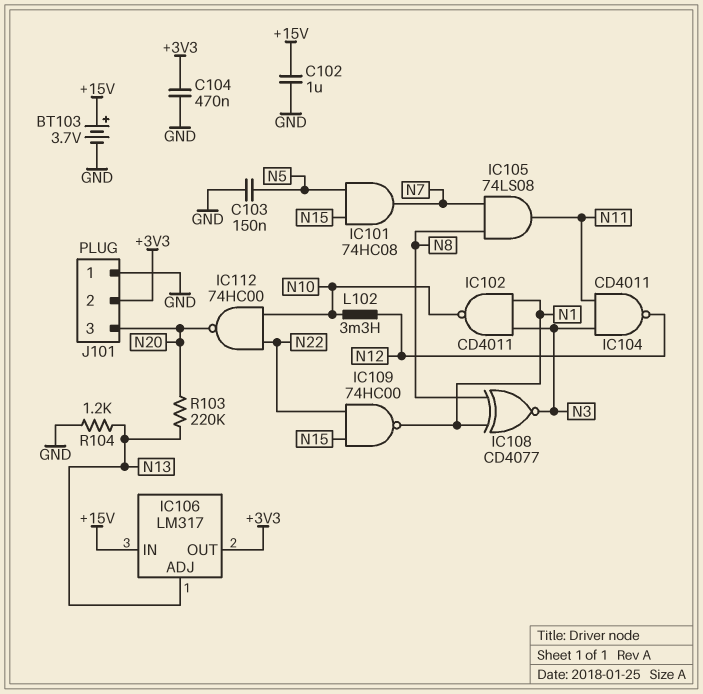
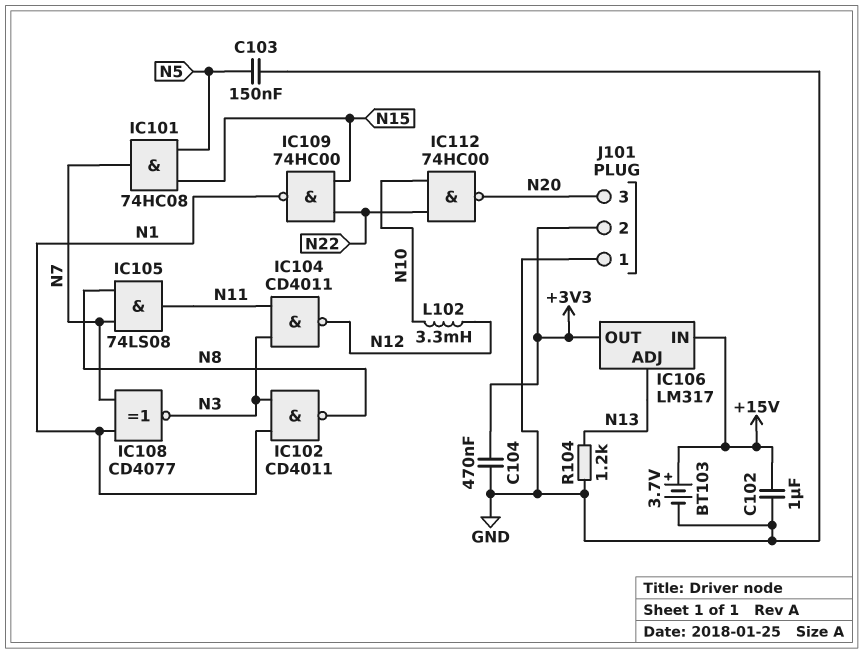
IC102: NAND CD4011 (in N1, in N3, out N10) -> NAND CD4011 (in N1, in N3, out N8)
IC108: XNOR CD4077 (in N1, in N8, out N3) -> XNOR CD4077 (in N1, in N7, out N3)
R103: 220k (N13, N20) -> none

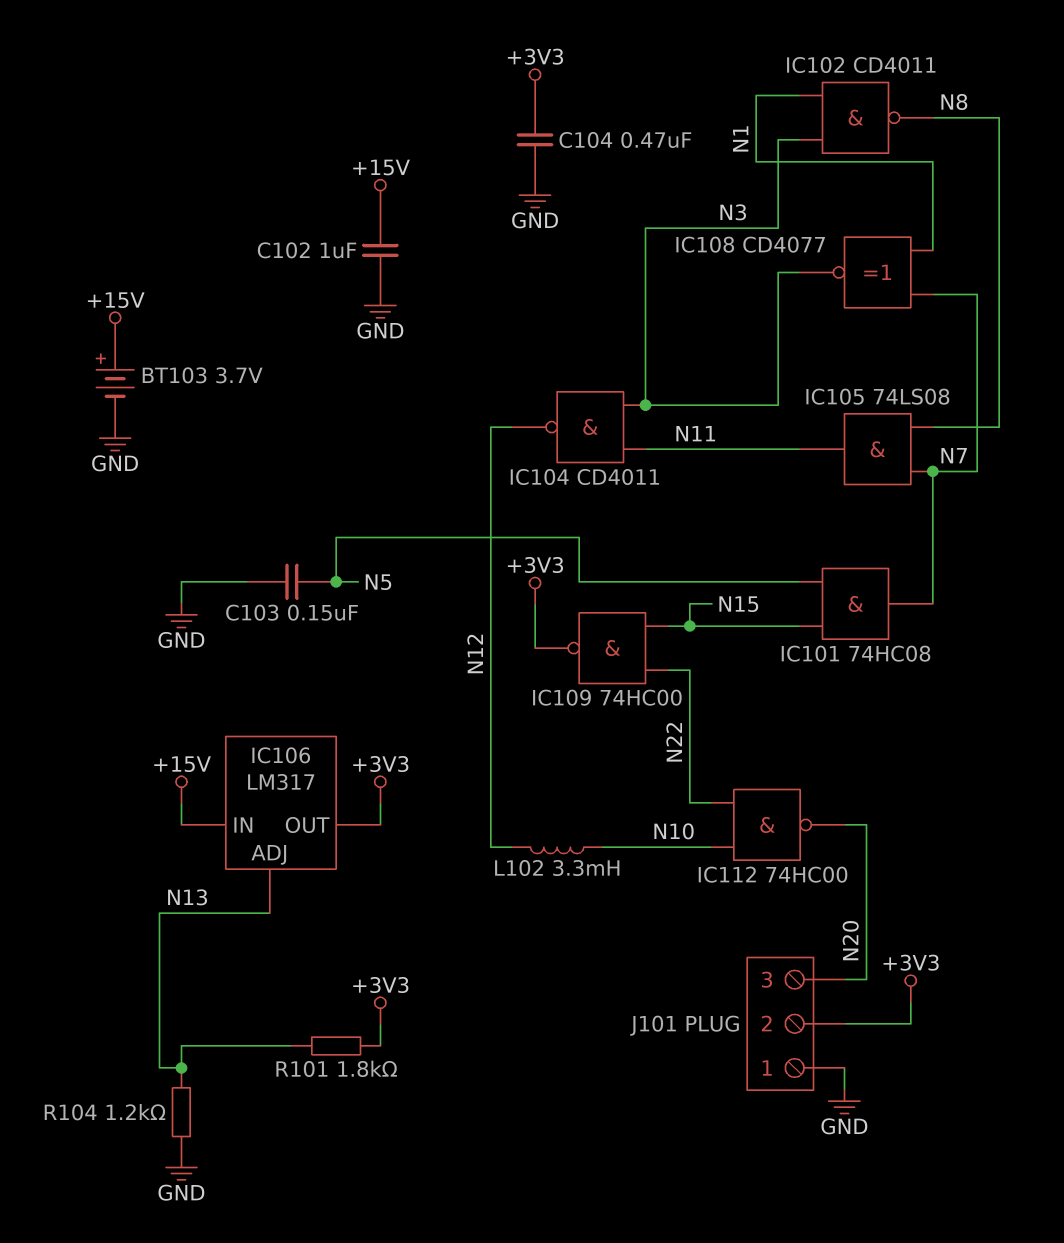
IC109: NAND 74HC00 (in N15, in N22, out N1) -> NAND 74HC00 (in N15, in N22, out +3V3)
R101: none -> 1.8k (+3V3, N13)

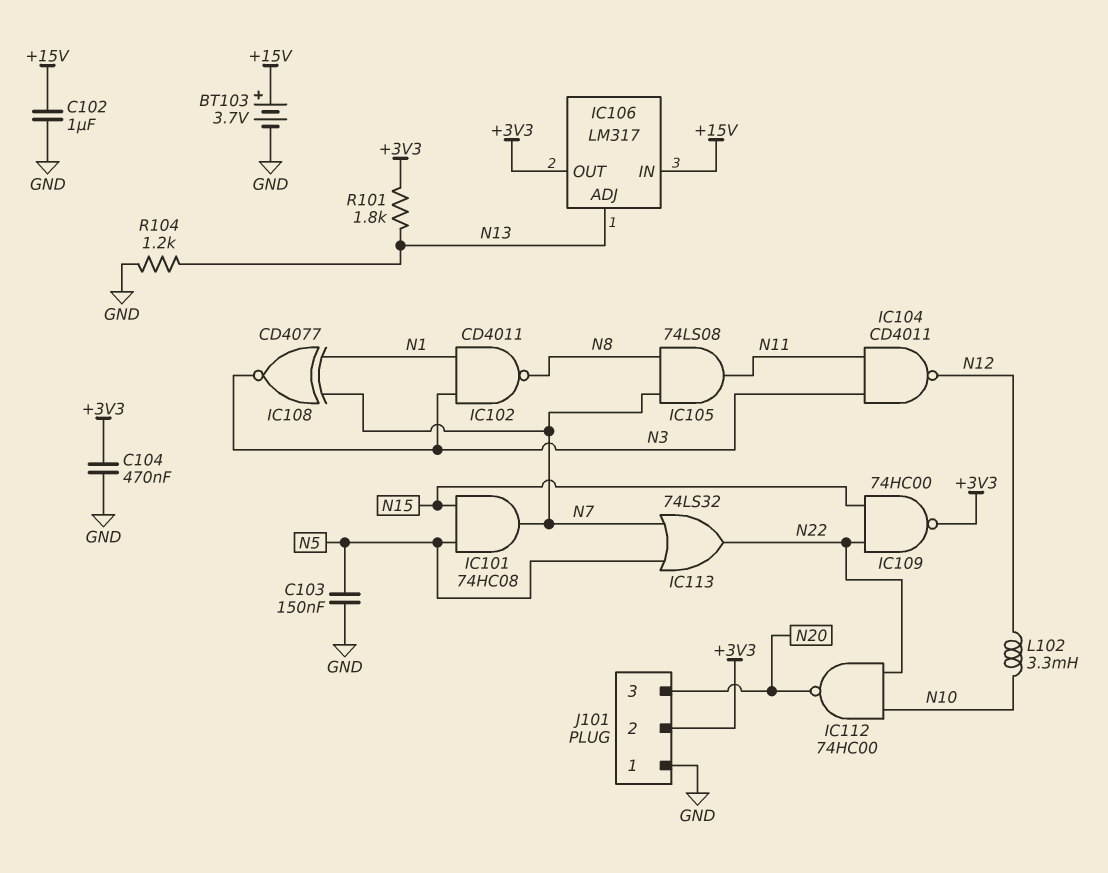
IC113: none -> OR 74LS32 (in N5, in N7, out N22)

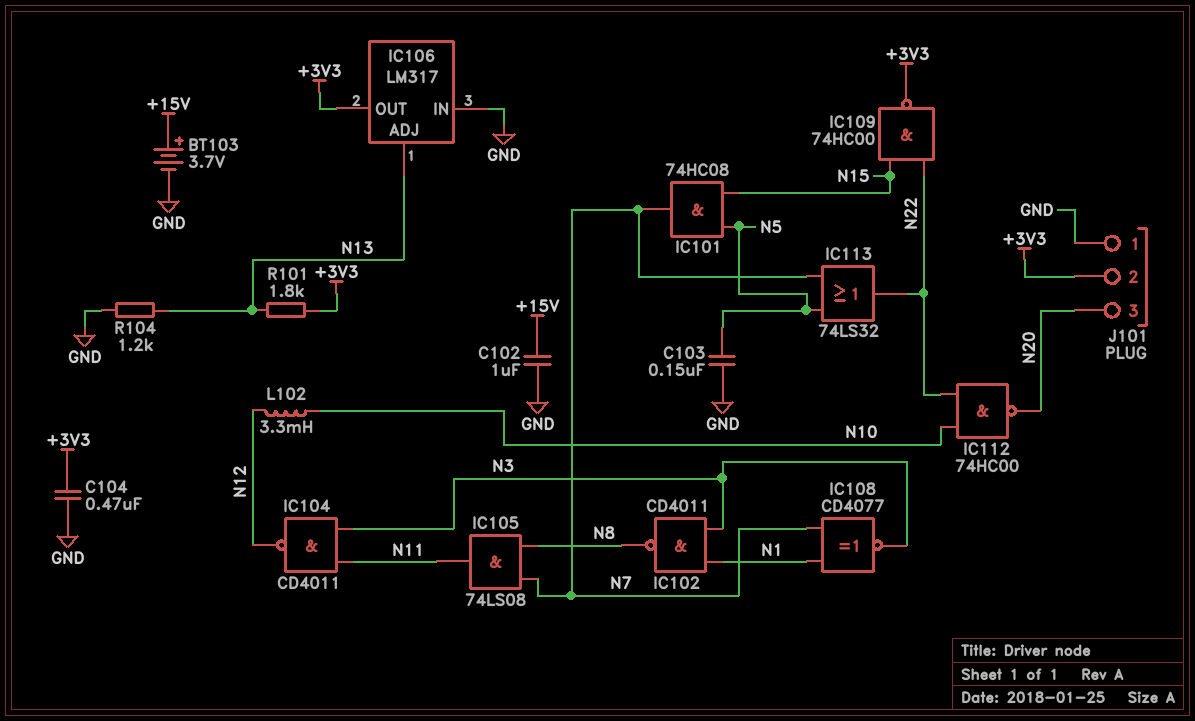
IC106 pin IN: +15V -> GND

